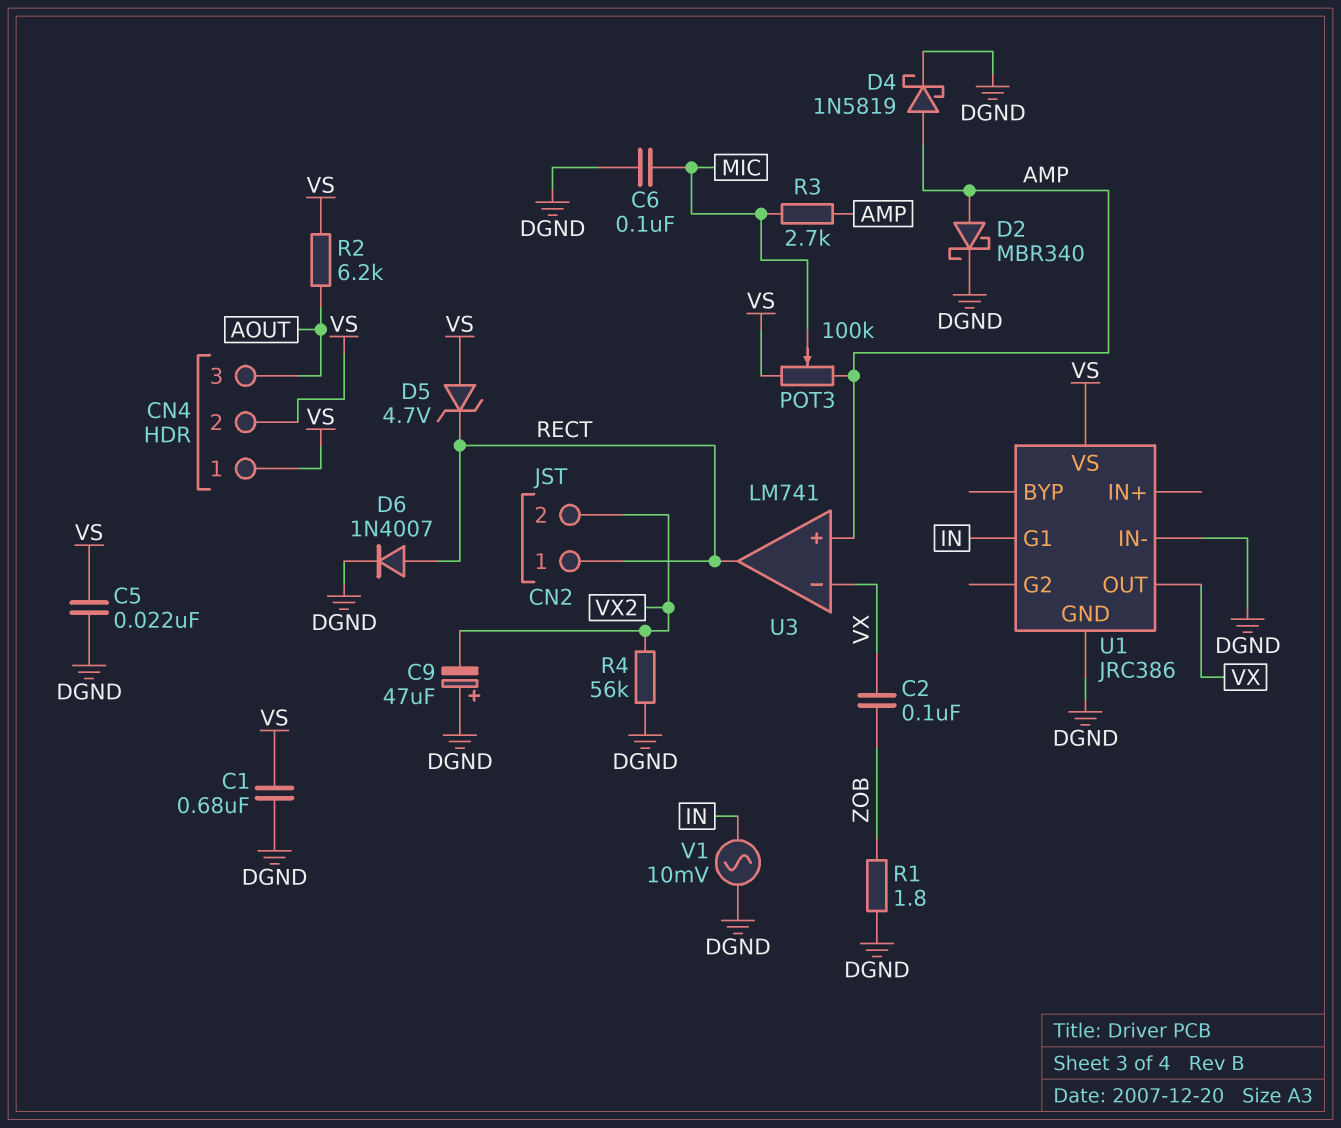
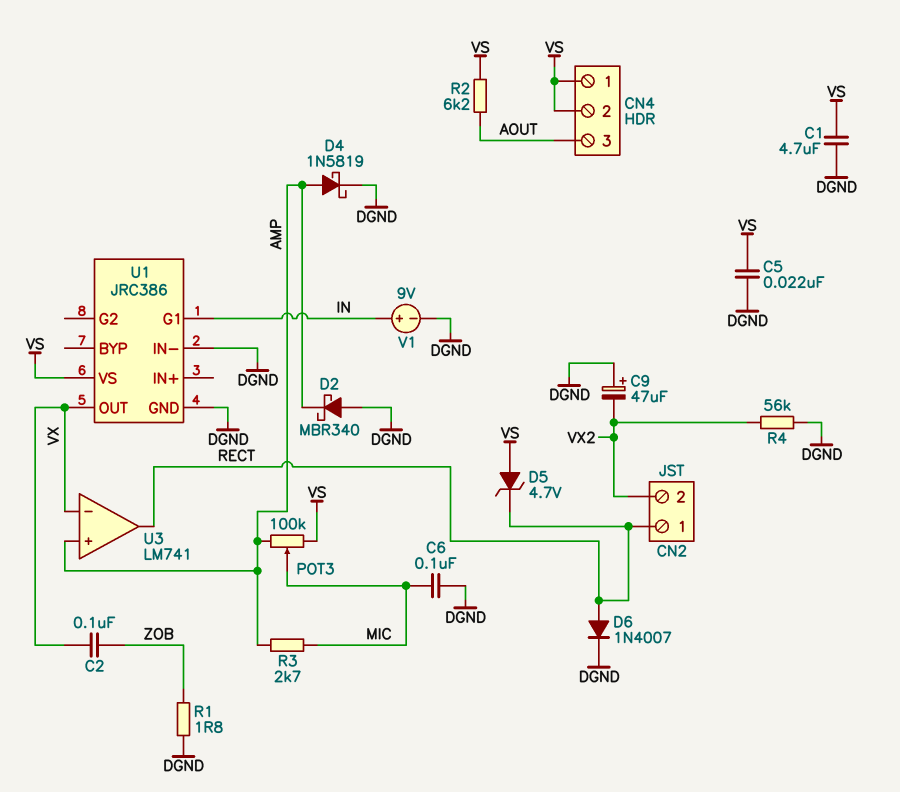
C1: 680nF (DGND, VS) -> 4.7uF (DGND, VS)
D2: schottky MBR340 (A AMP, K DGND) -> schottky MBR340 (A DGND, K AMP)
V1: AC 10mV (DGND, IN) -> 9V (plus IN, minus DGND)

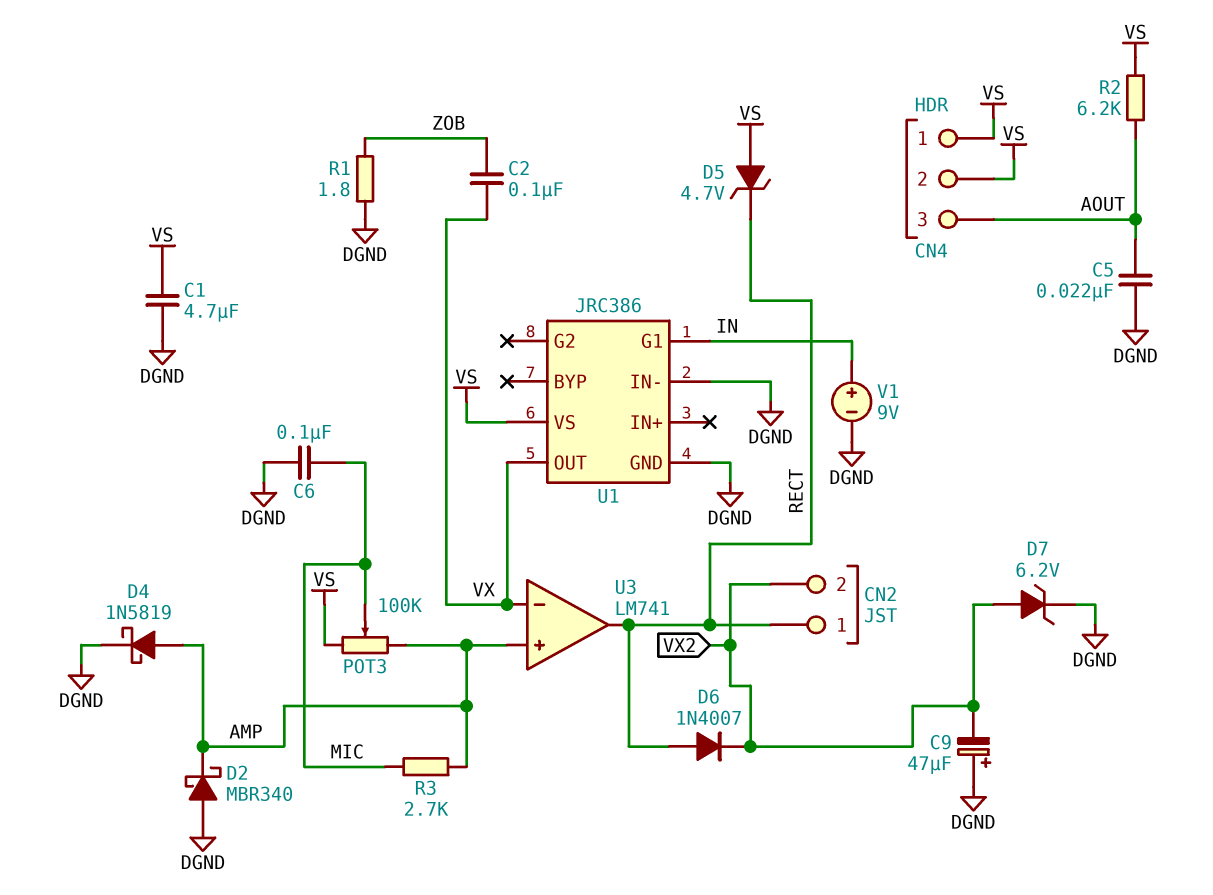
C5: 22nF (DGND, VS) -> 22nF (AOUT, DGND)
D6: diode 1N4007 (A RECT, K DGND) -> diode 1N4007 (A RECT, K VX2)
D7: none -> zener 6.2V (A VX2, K DGND)
R4: 56k (DGND, VX2) -> none

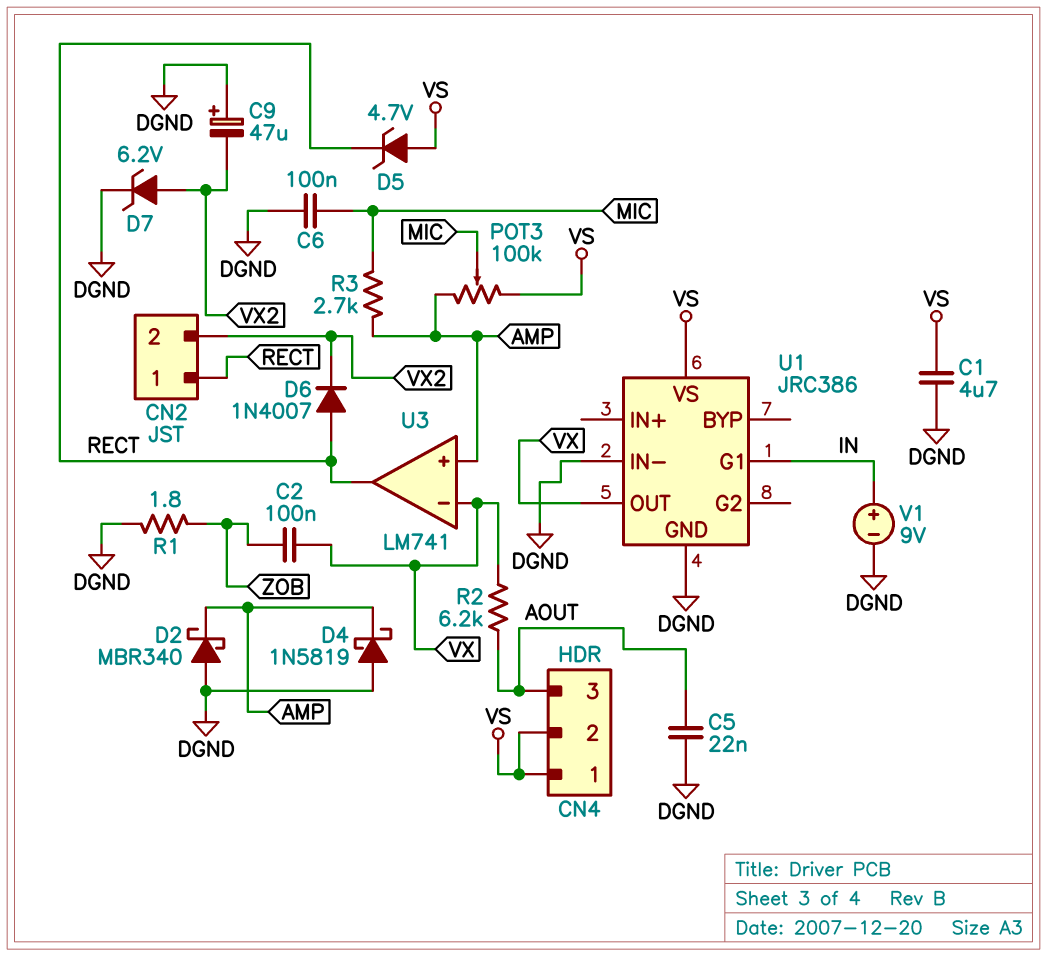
D4: schottky 1N5819 (A AMP, K DGND) -> schottky 1N5819 (A DGND, K AMP)
R2: 6.2k (AOUT, VS) -> 6.2k (AOUT, VX)

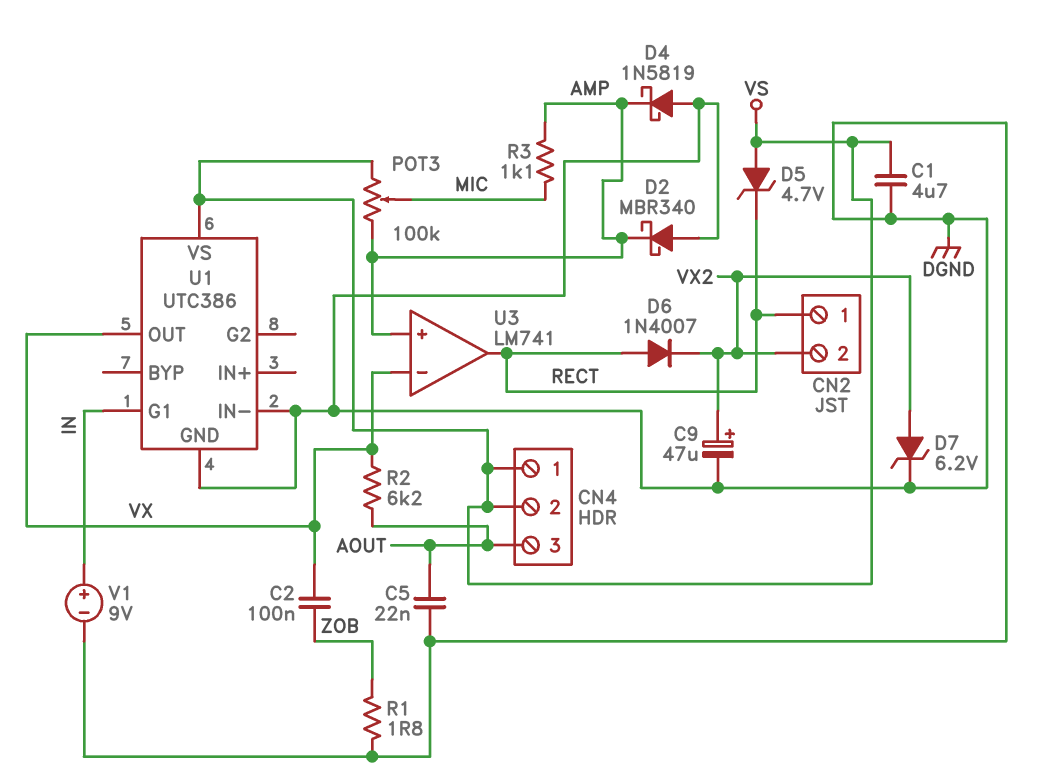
C6: 100nF (DGND, MIC) -> none
C9: 47uF (plus DGND, minus VX2) -> 47uF (plus VX2, minus DGND)
R3: 2.7k (AMP, MIC) -> 1.1k (AMP, MIC)
U1: JRC386 -> UTC386

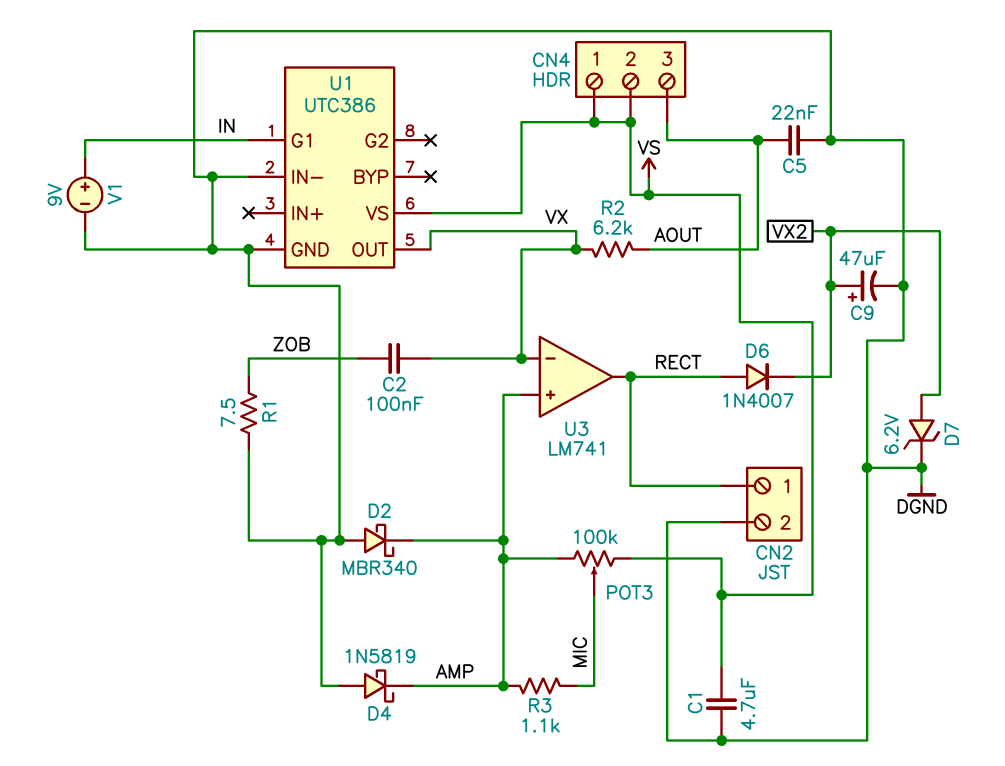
CN2 pin 2: VX2 -> DGND
D5: zener 4.7V (A VS, K RECT) -> none
R1: 1.8 (DGND, ZOB) -> 7.5 (DGND, ZOB)

